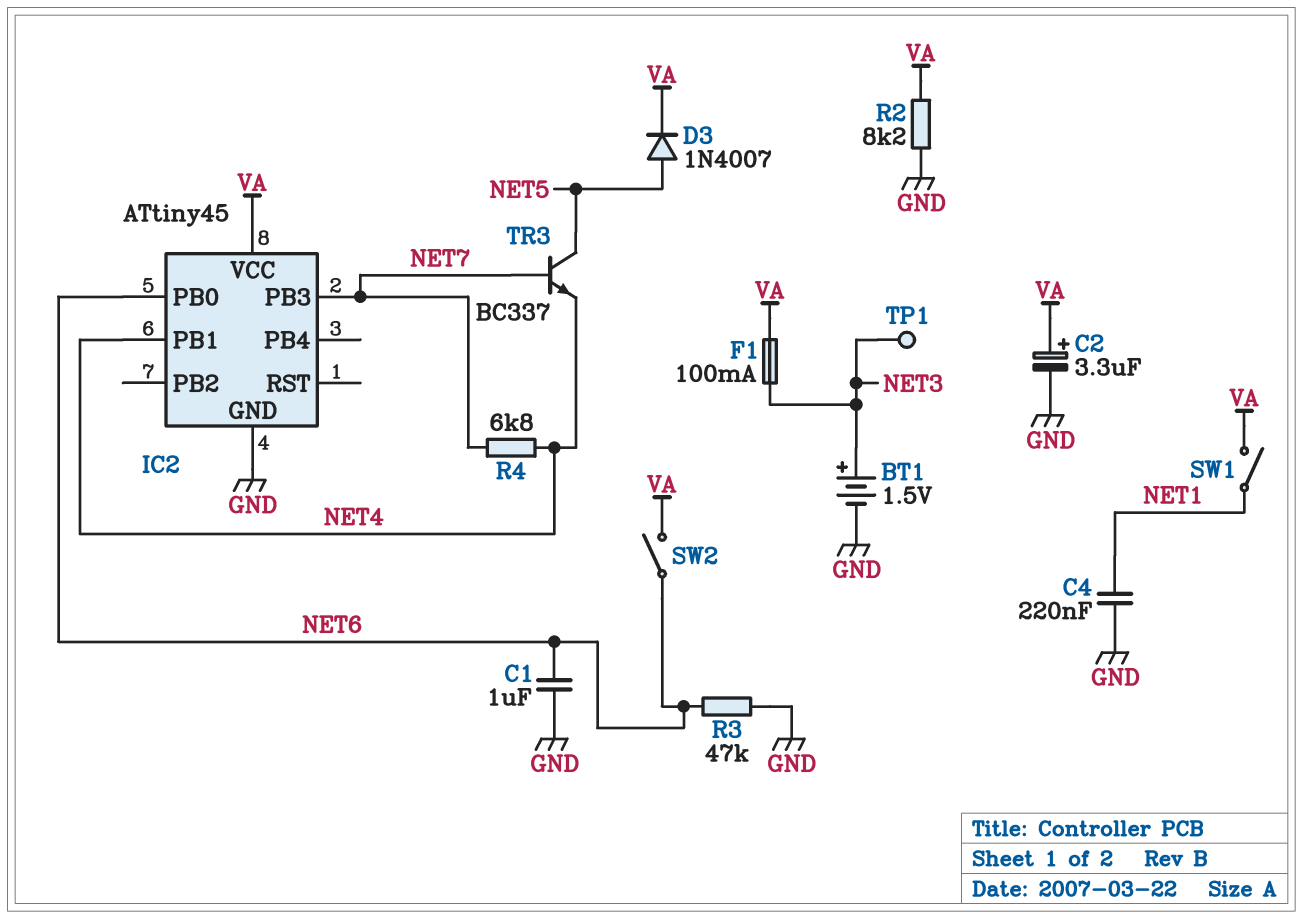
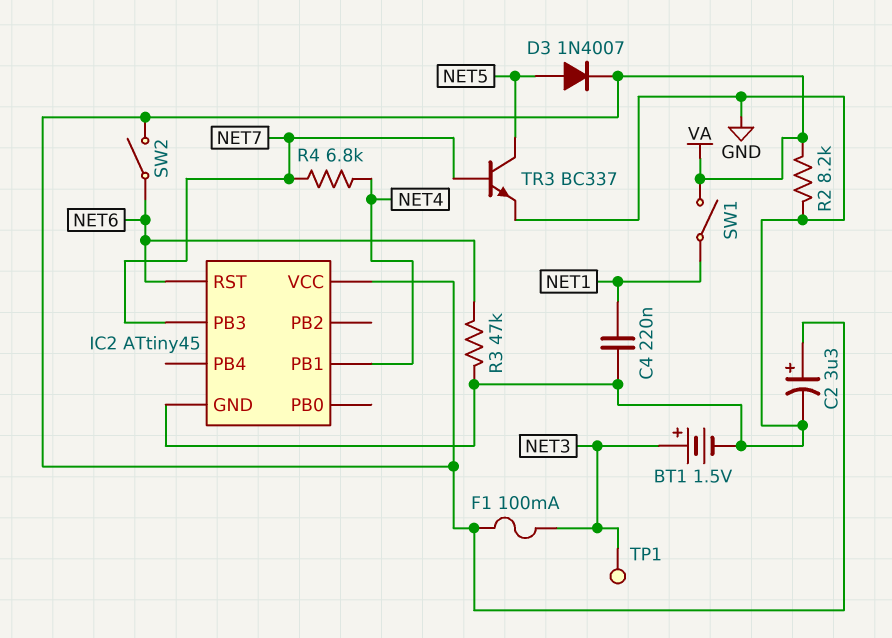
C1: 1uF (GND, NET6) -> none
IC2 pin PB0: NET6 -> none
IC2 pin RST: none -> NET6
TR3: NPN BC337 (B NET7, C NET5, E NET4) -> NPN BC337 (B NET7, C NET5, E GND)

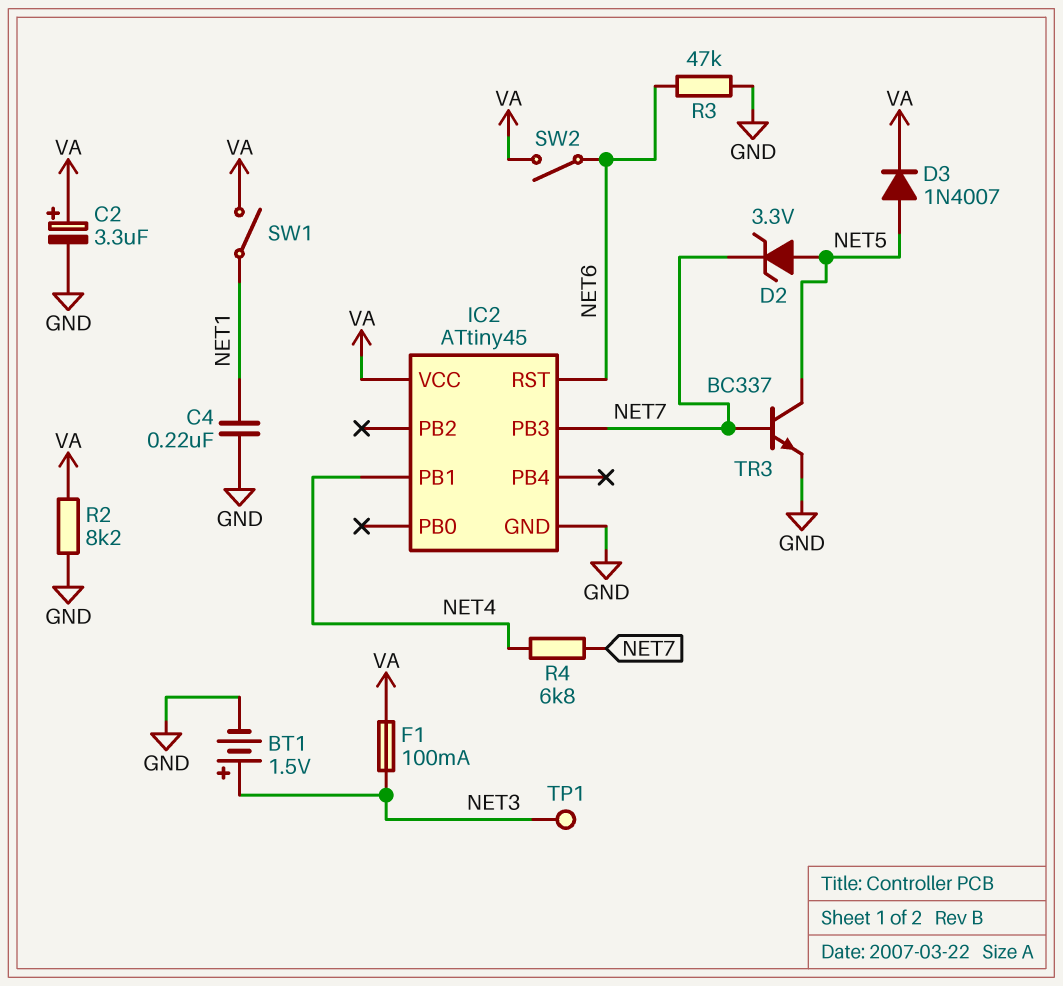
D2: none -> zener 3.3V (A NET5, K NET7)

